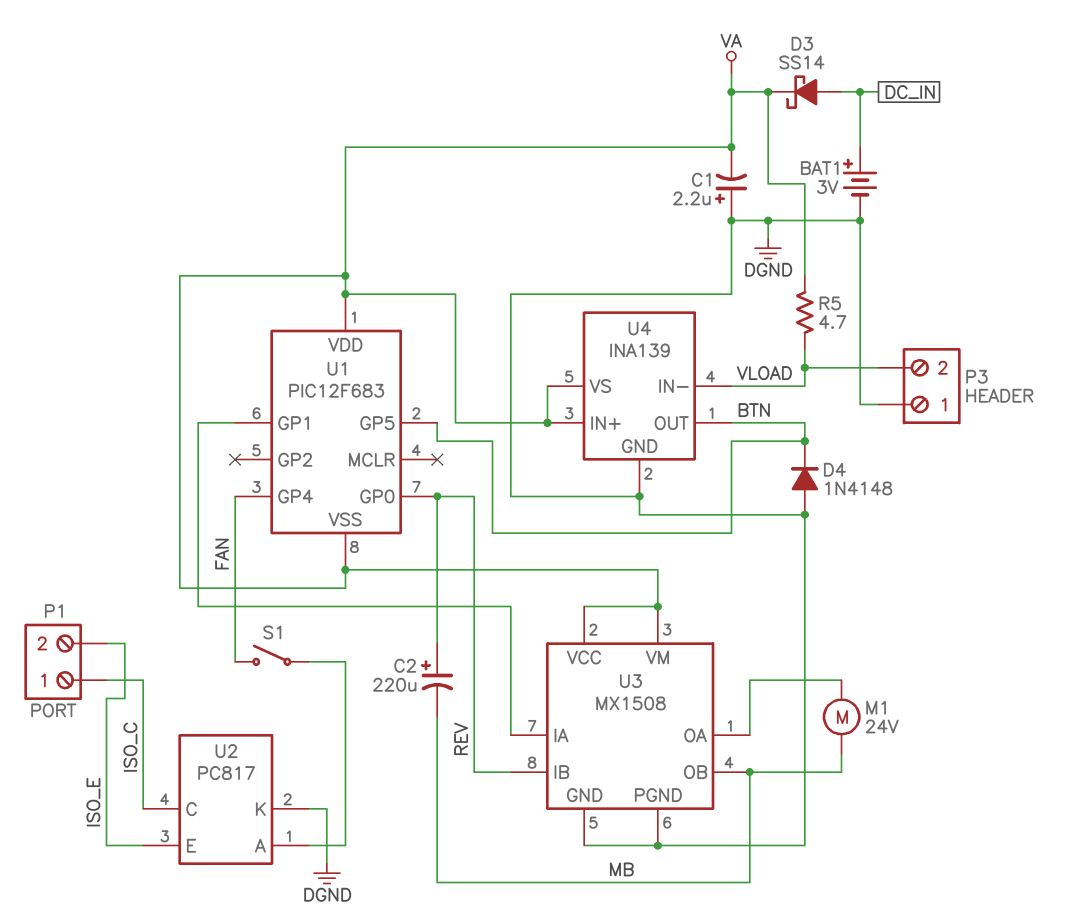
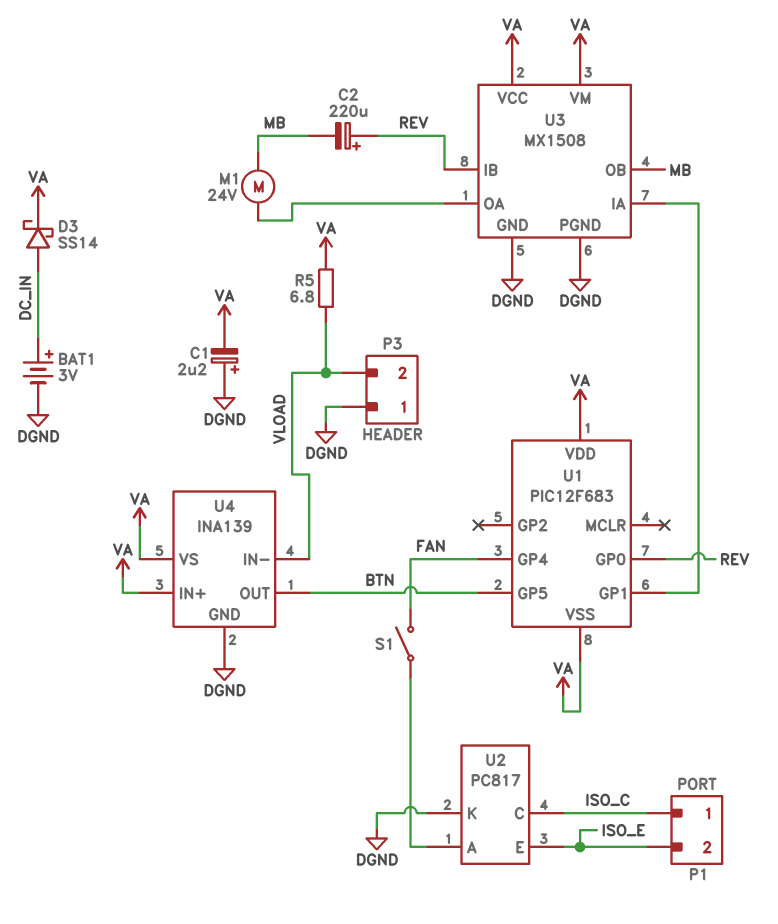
D4: diode 1N4148 (A DGND, K BTN) -> none
R5: 4.7 (VA, VLOAD) -> 6.8 (VA, VLOAD)

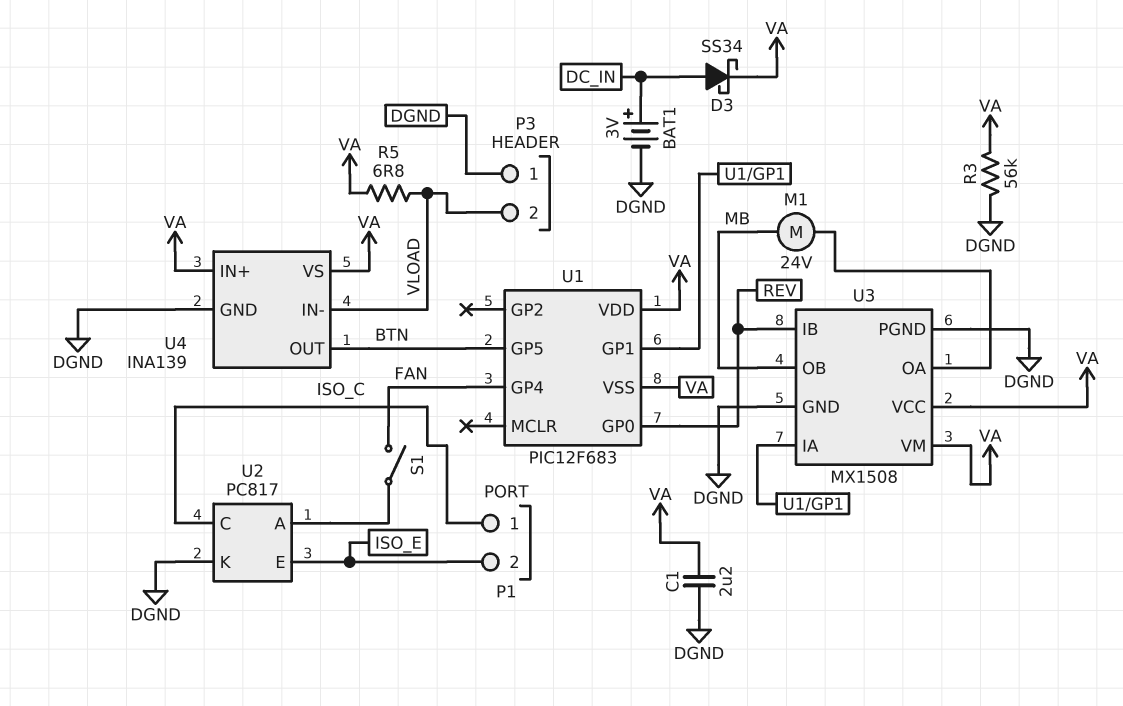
C1: 2.2uF (plus DGND, minus VA) -> 2.2uF (DGND, VA)
C2: 220uF (plus REV, minus MB) -> none
D3: schottky SS14 (A DC_IN, K VA) -> schottky SS34 (A DC_IN, K VA)
R3: none -> 56k (DGND, VA)

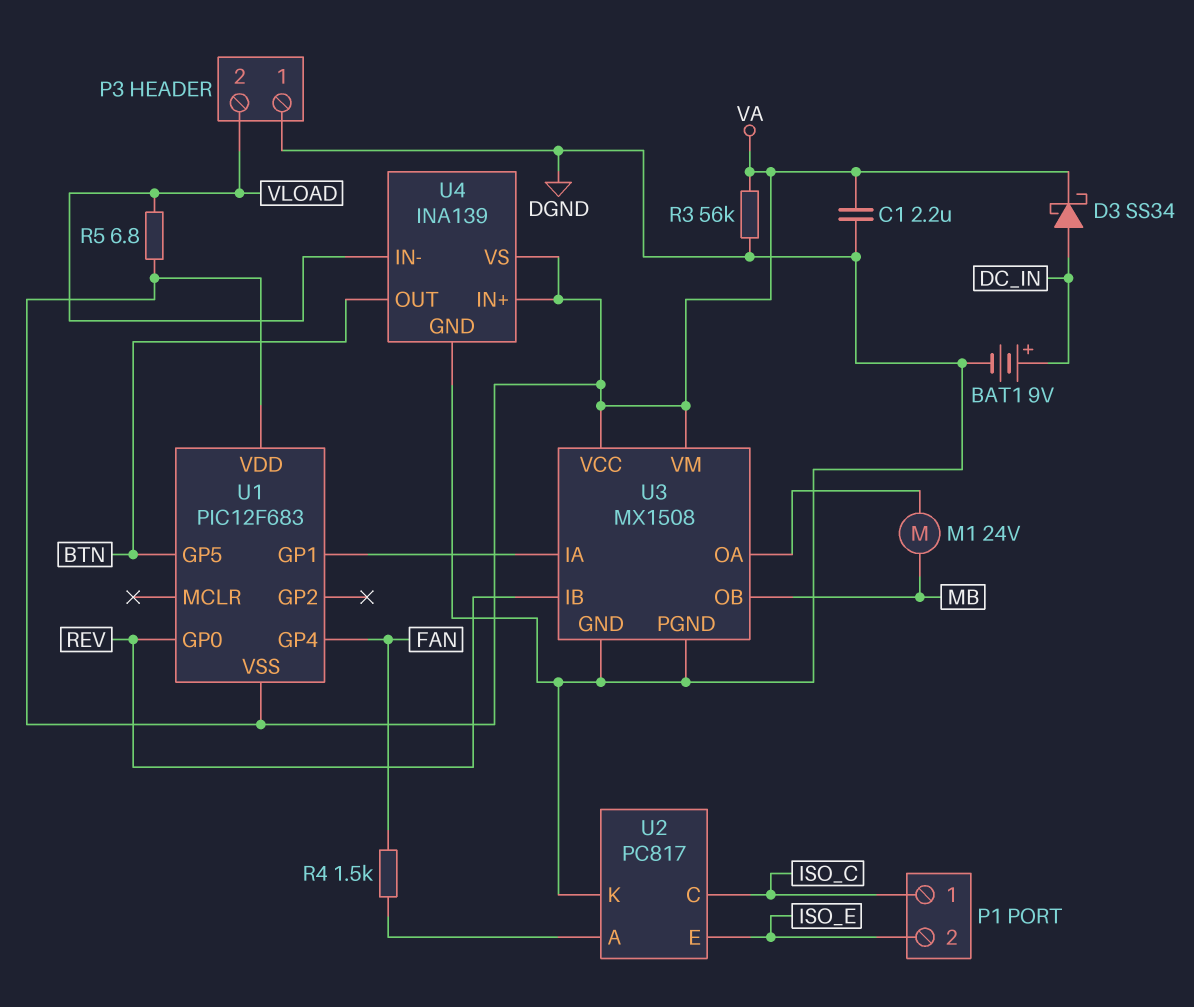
BAT1: 3V (plus DC_IN, minus DGND) -> 9V (plus DC_IN, minus DGND)
R4: none -> 1.5k (FAN, U2/A)
S1: switch (FAN, U2/A) -> none

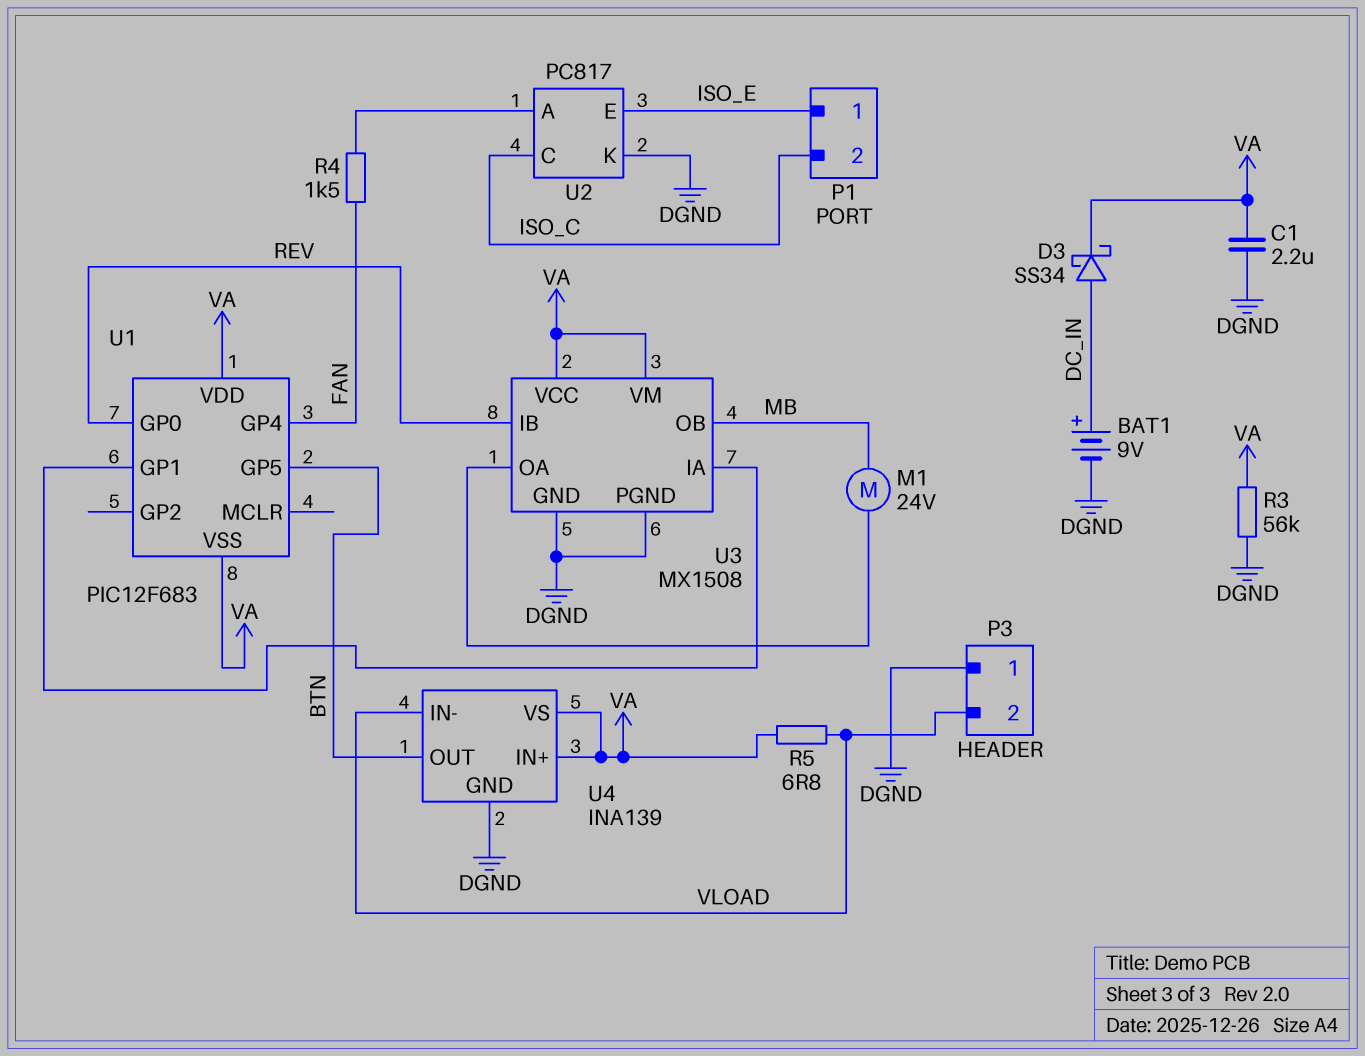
P1 pin 1: ISO_C -> ISO_E
P1 pin 2: ISO_E -> ISO_C

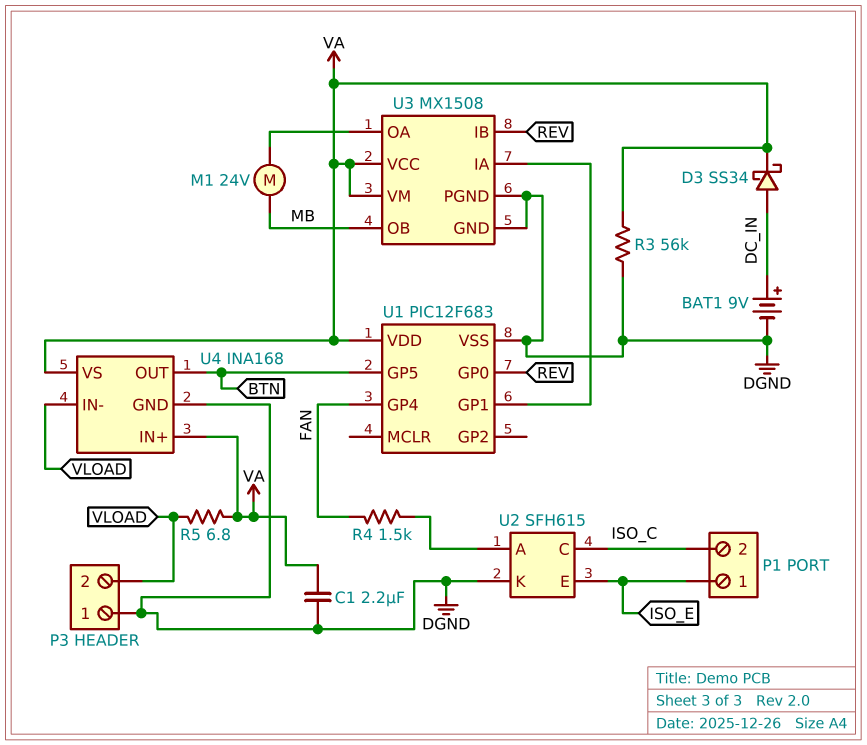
U1 pin VSS: VA -> DGND
U2: PC817 -> SFH615
U4: INA139 -> INA168

